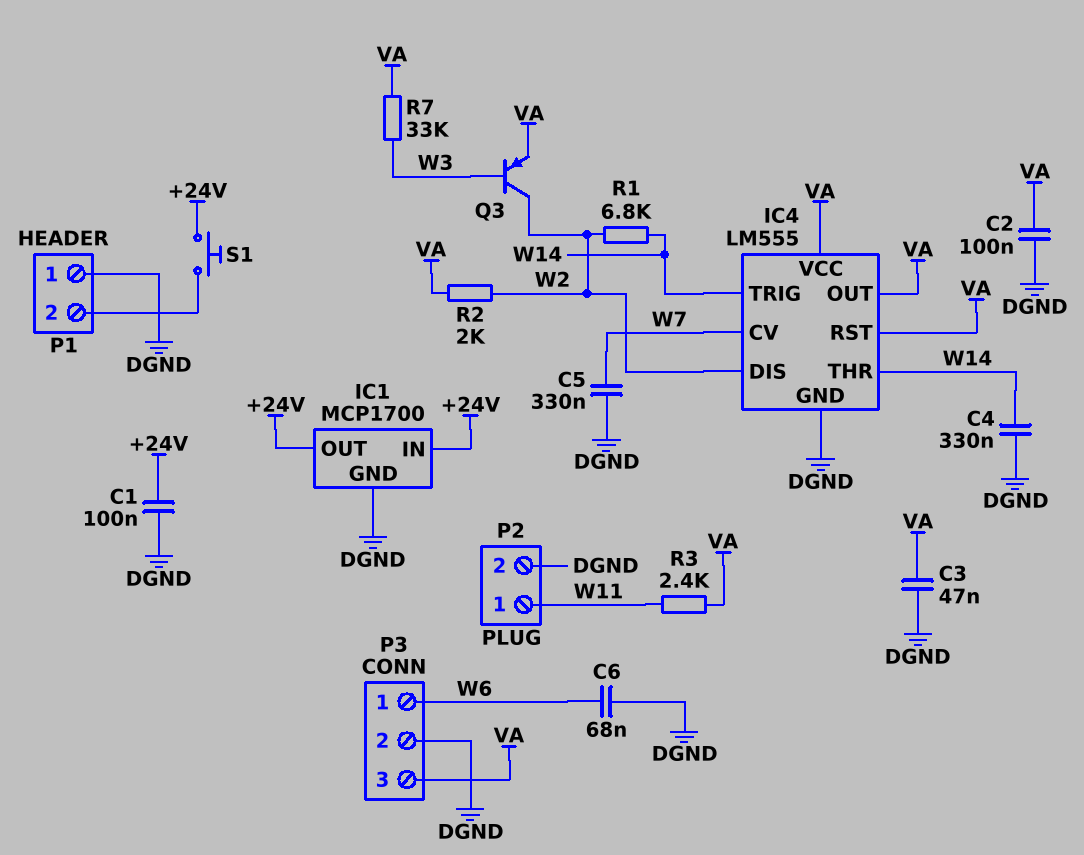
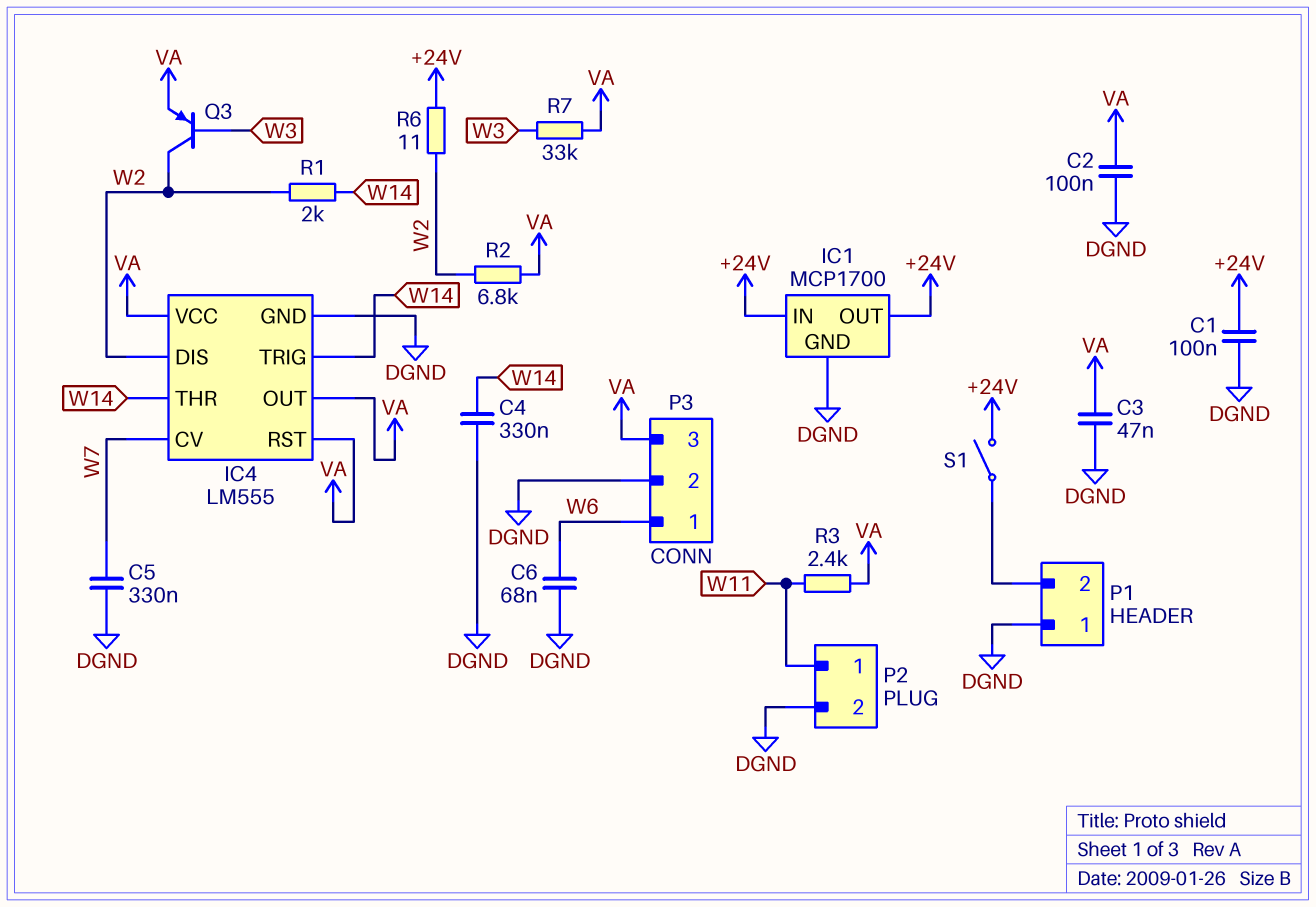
R1: 6.8k (W2, W14) -> 2k (W2, W14)
R2: 2k (VA, W2) -> 6.8k (VA, W2)
R6: none -> 11 (+24V, W2)
S1: button (+24V, P1/2) -> switch (+24V, P1/2)

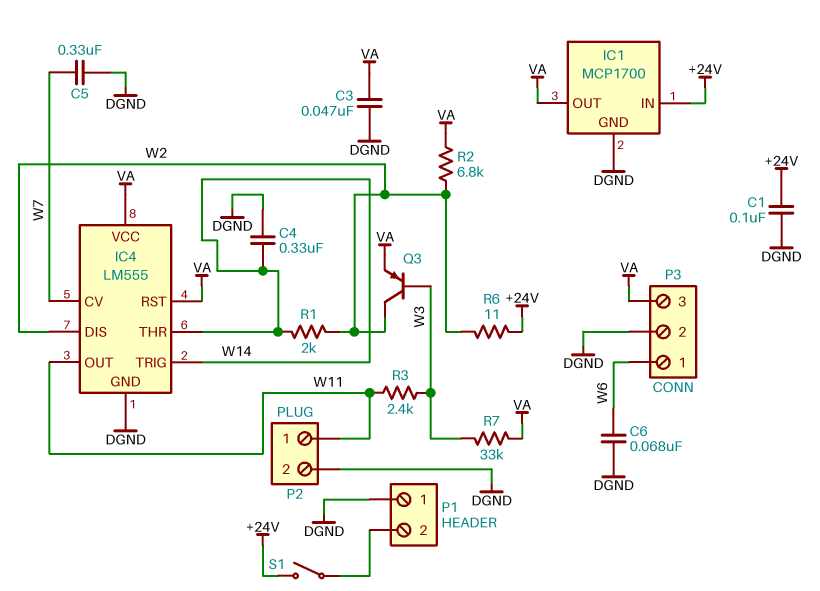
C2: 100nF (DGND, VA) -> none
IC1 pin OUT: +24V -> VA
IC4 pin OUT: VA -> W11
R3: 2.4k (VA, W11) -> 2.4k (W3, W11)

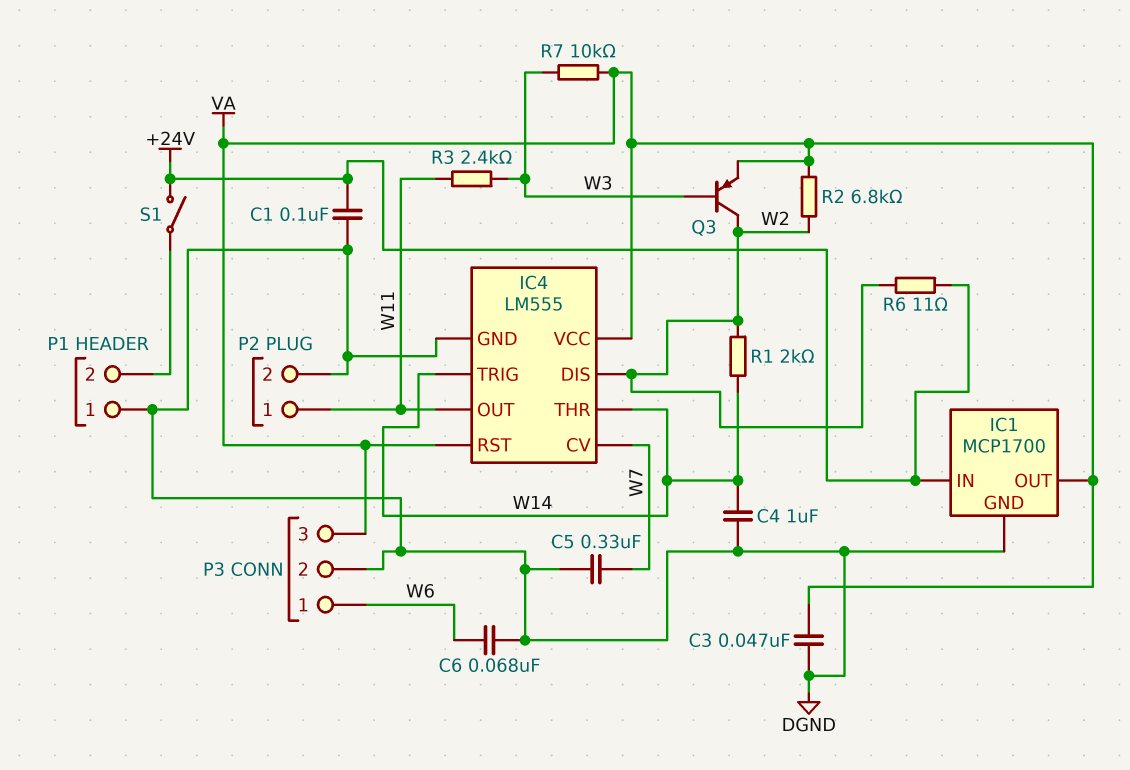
C4: 330nF (DGND, W14) -> 1uF (DGND, W14)
R7: 33k (VA, W3) -> 10k (VA, W3)

